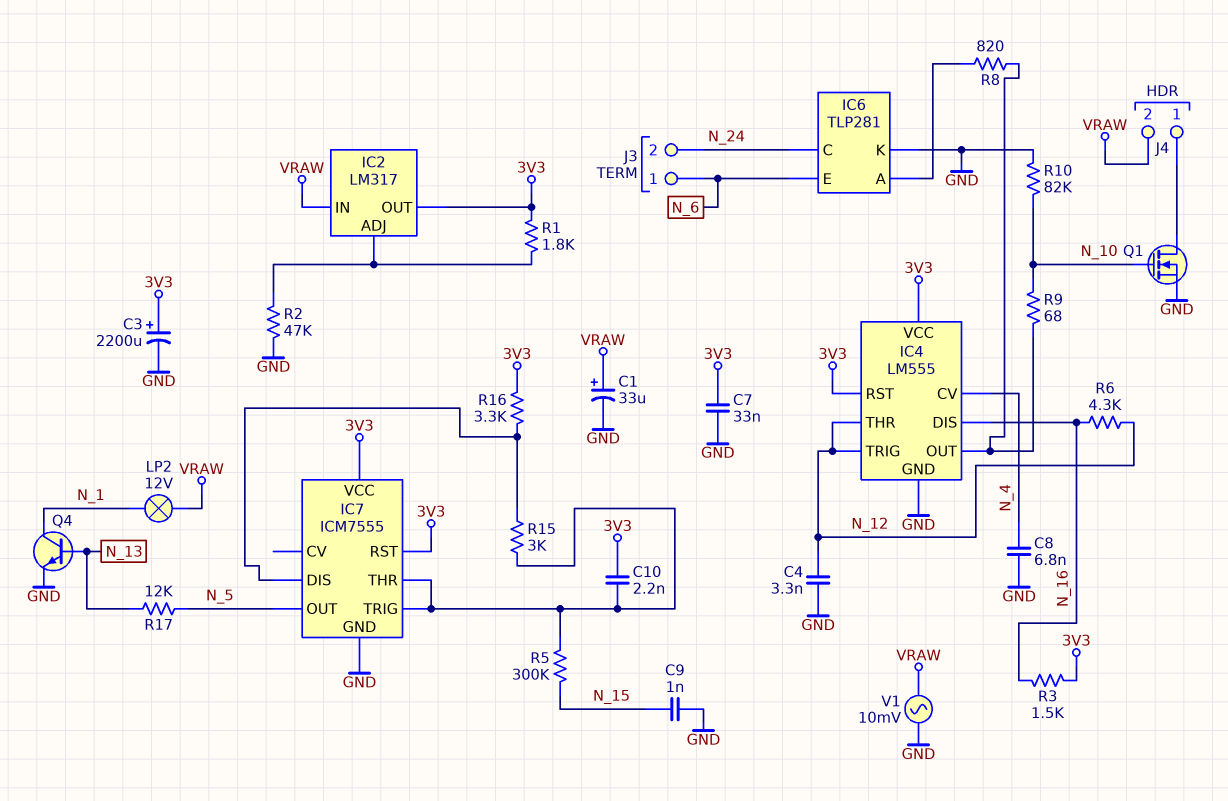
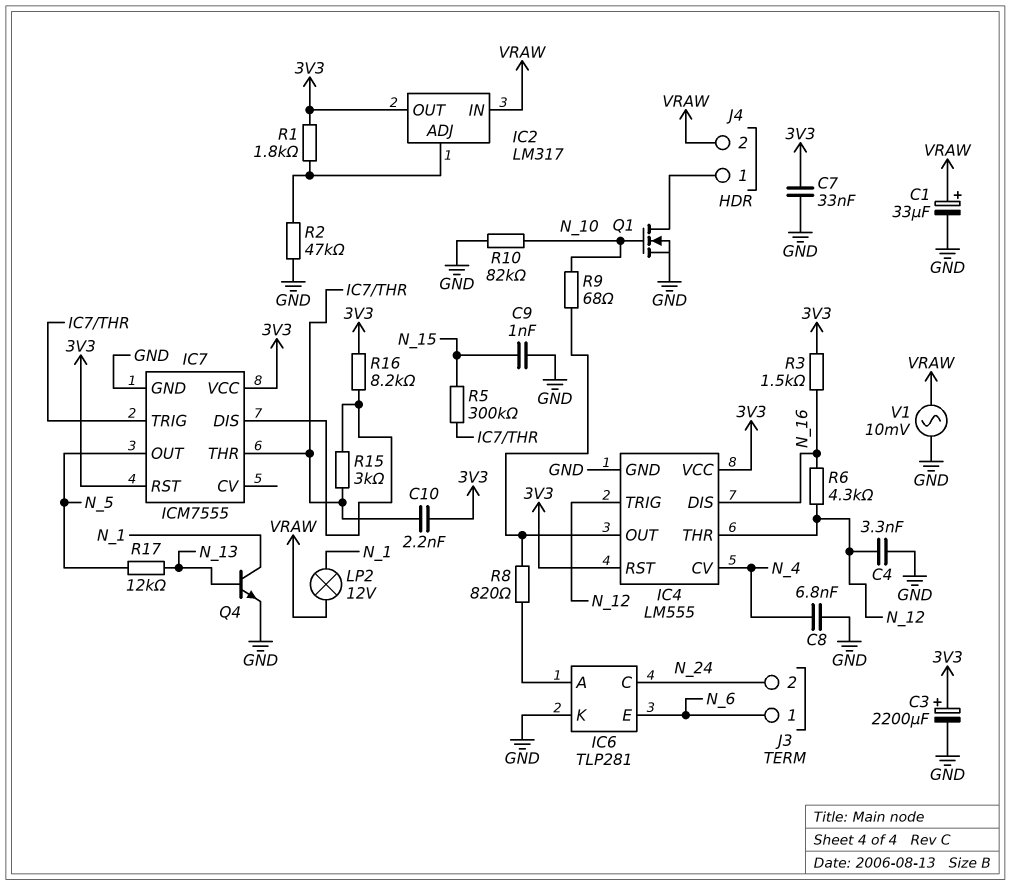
R16: 3.3k (3V3, IC7/DIS) -> 8.2k (3V3, IC7/DIS)

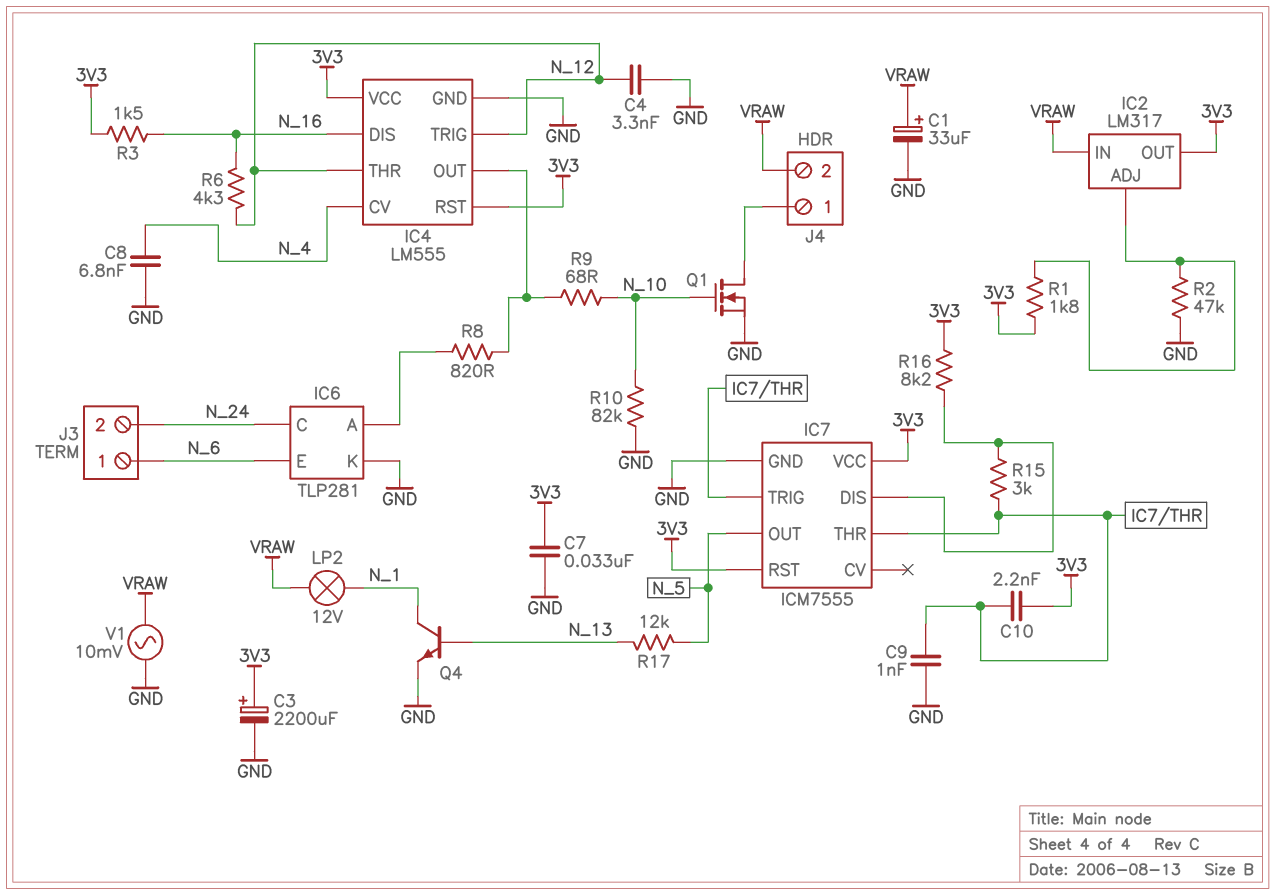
C9: 1nF (GND, N_15) -> 1nF (GND, IC7/THR)
R5: 300k (IC7/THR, N_15) -> none

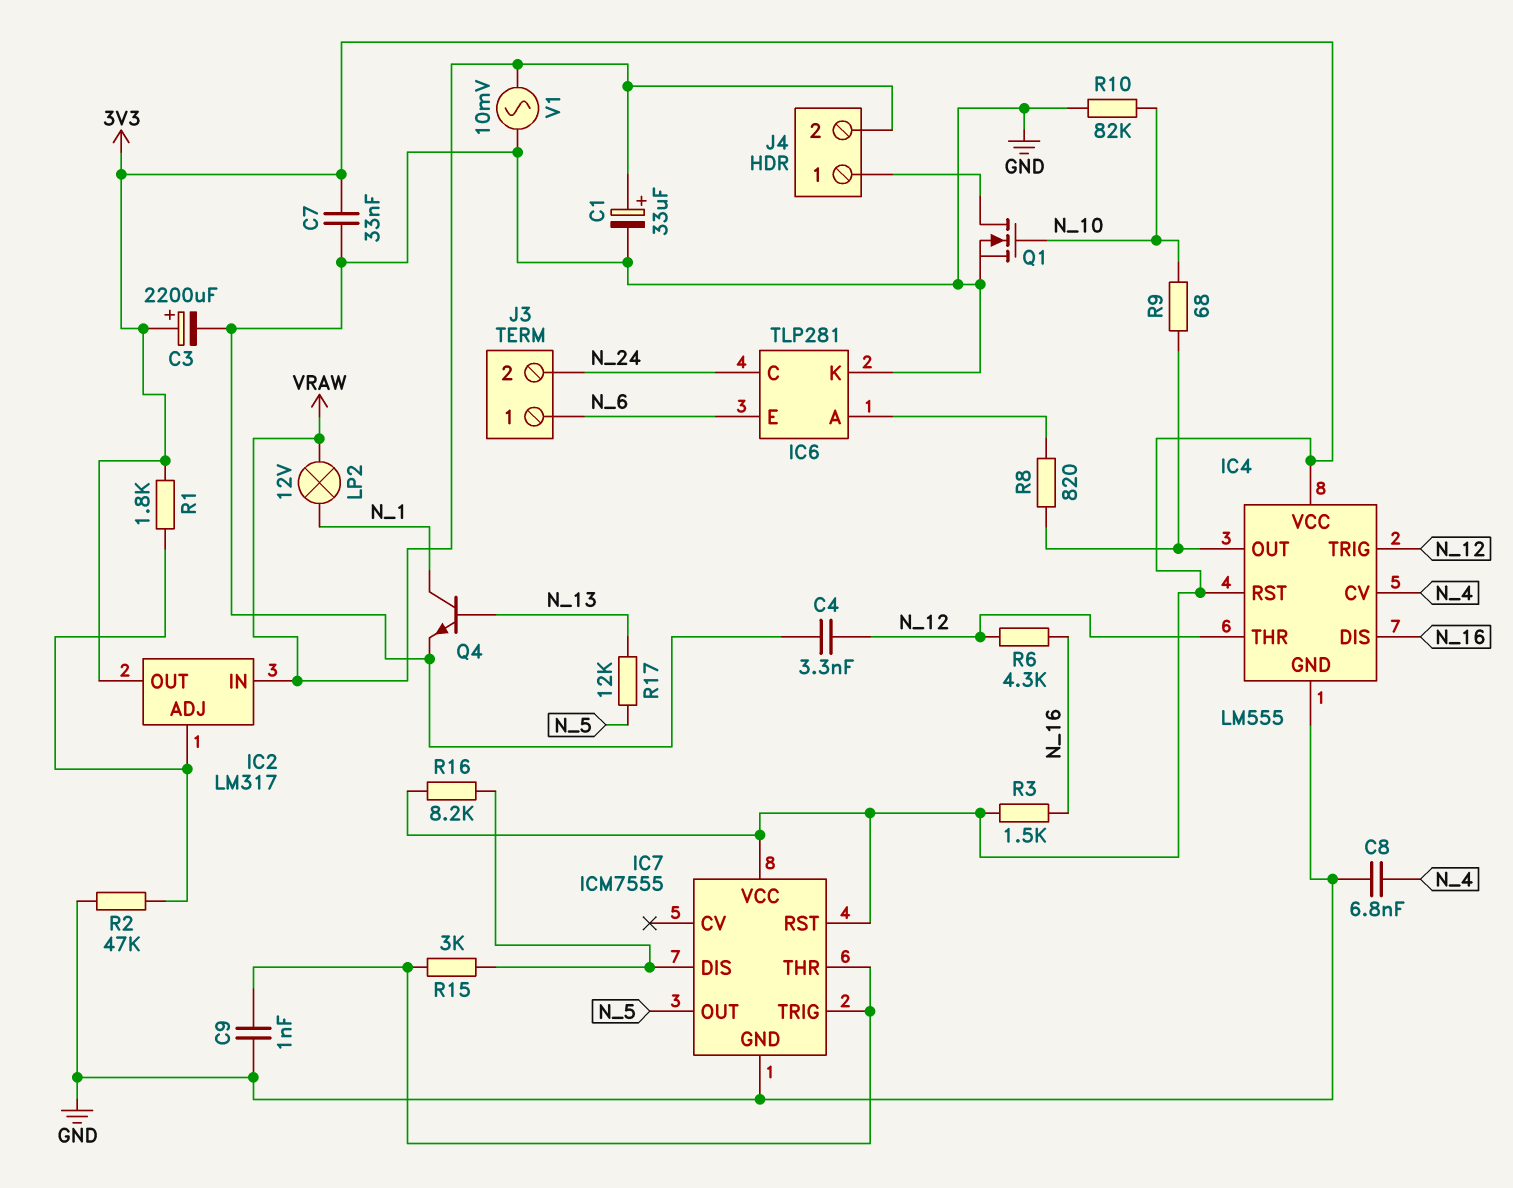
C10: 2.2nF (3V3, IC7/THR) -> none

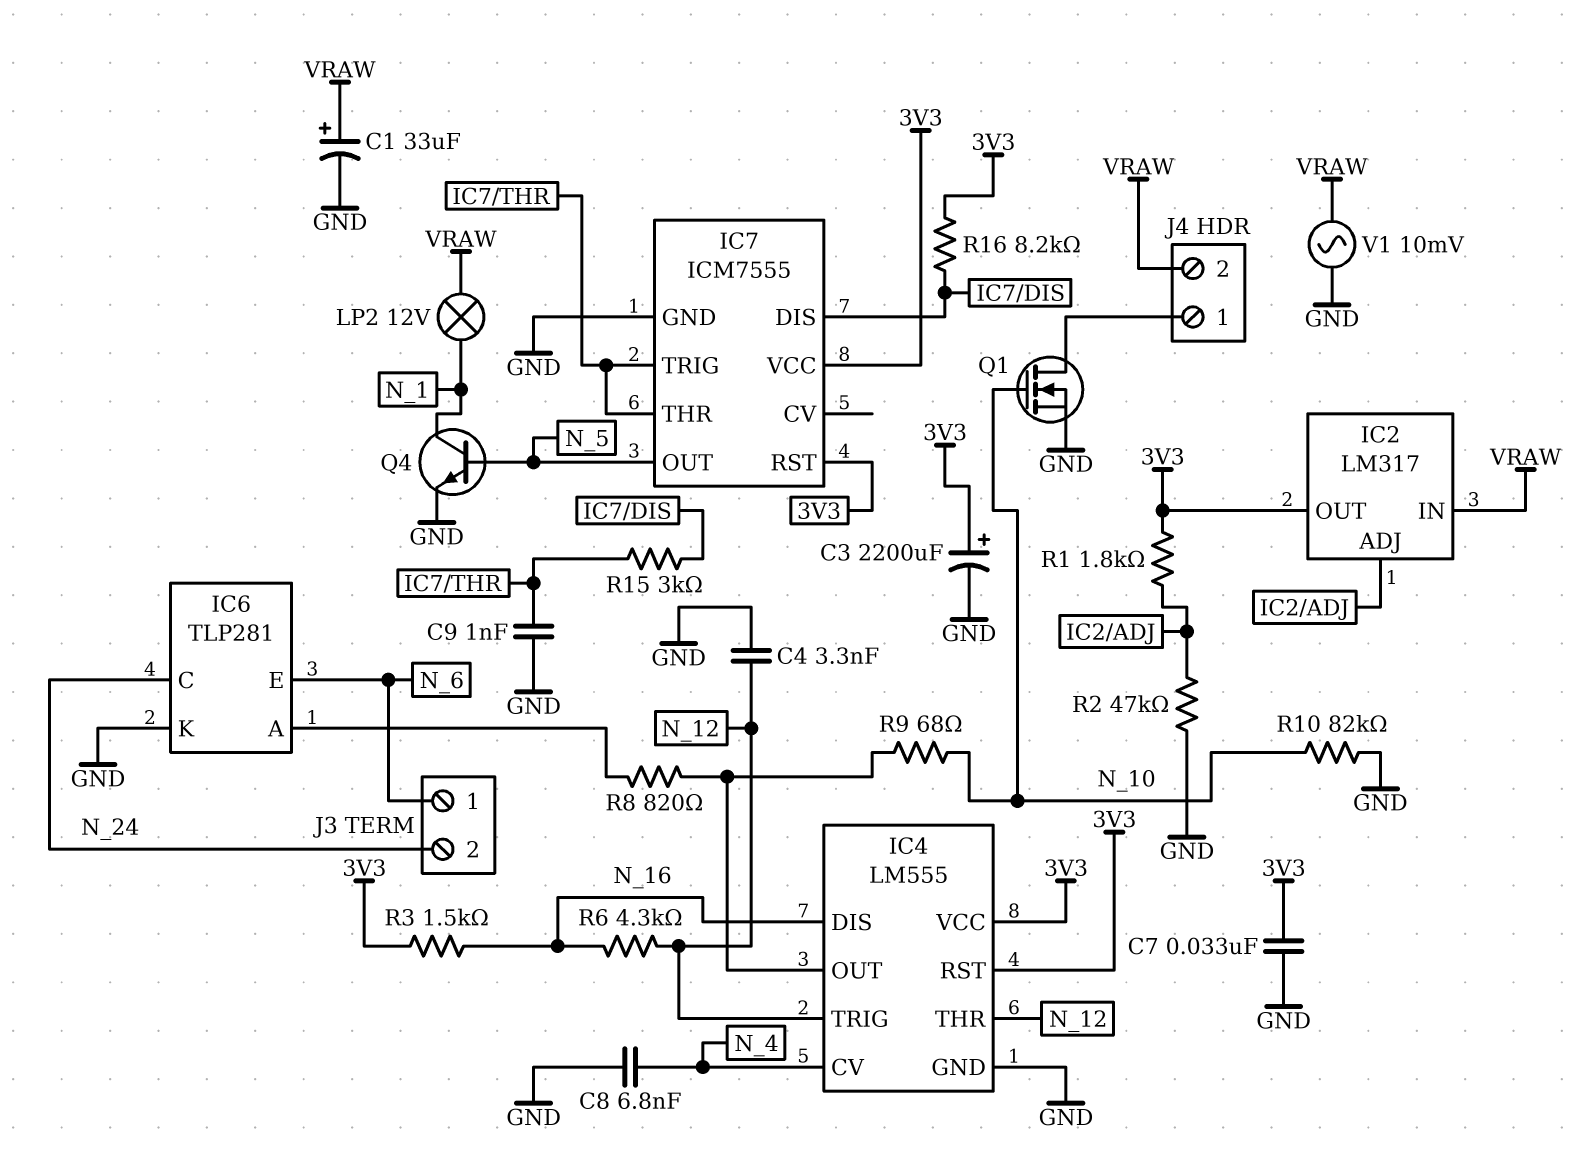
Q4: NPN (B N_13, C N_1, E GND) -> NPN (B N_5, C N_1, E GND)
R17: 12k (N_5, N_13) -> none

